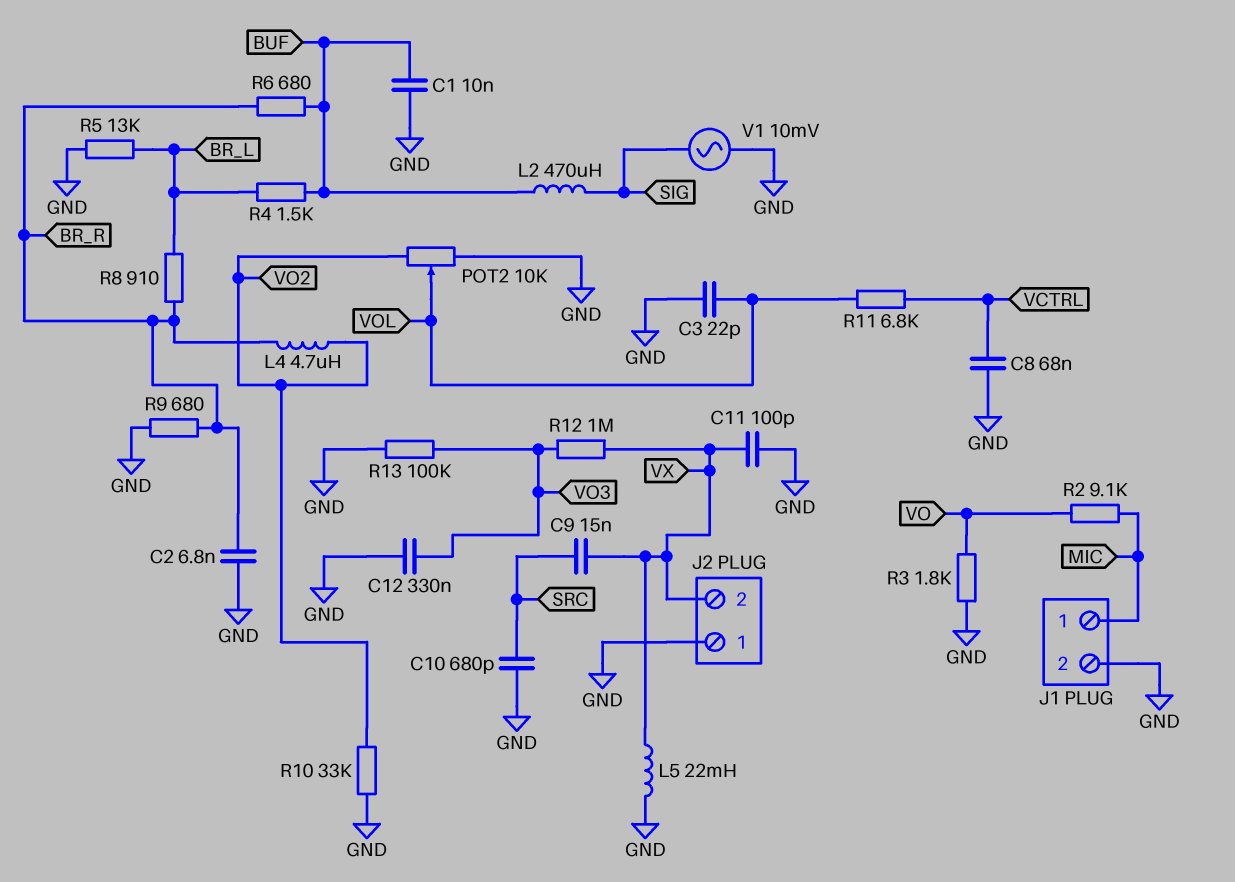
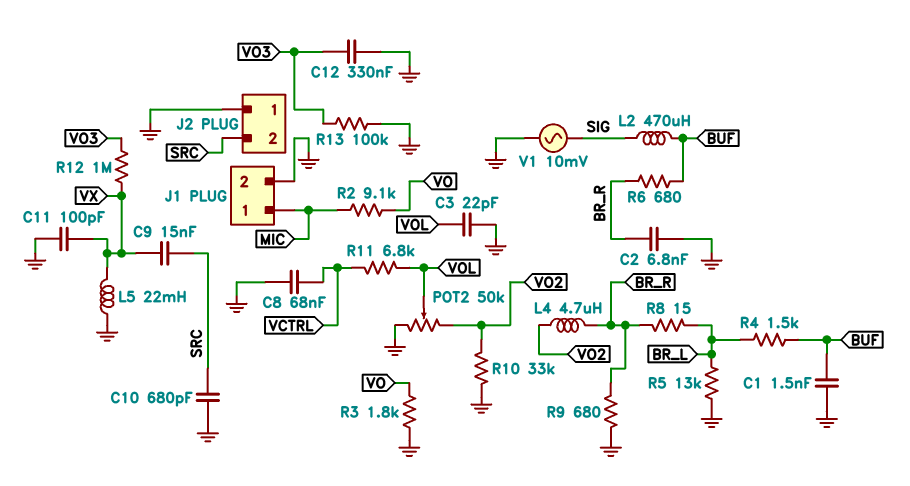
C1: 10nF (BUF, GND) -> 1.5nF (BUF, GND)
J2 pin 2: VX -> SRC
POT2: 10k (GND, VO2, wiper VOL) -> 50k (GND, VO2, wiper VOL)
R8: 910 (BR_L, BR_R) -> 15 (BR_L, BR_R)

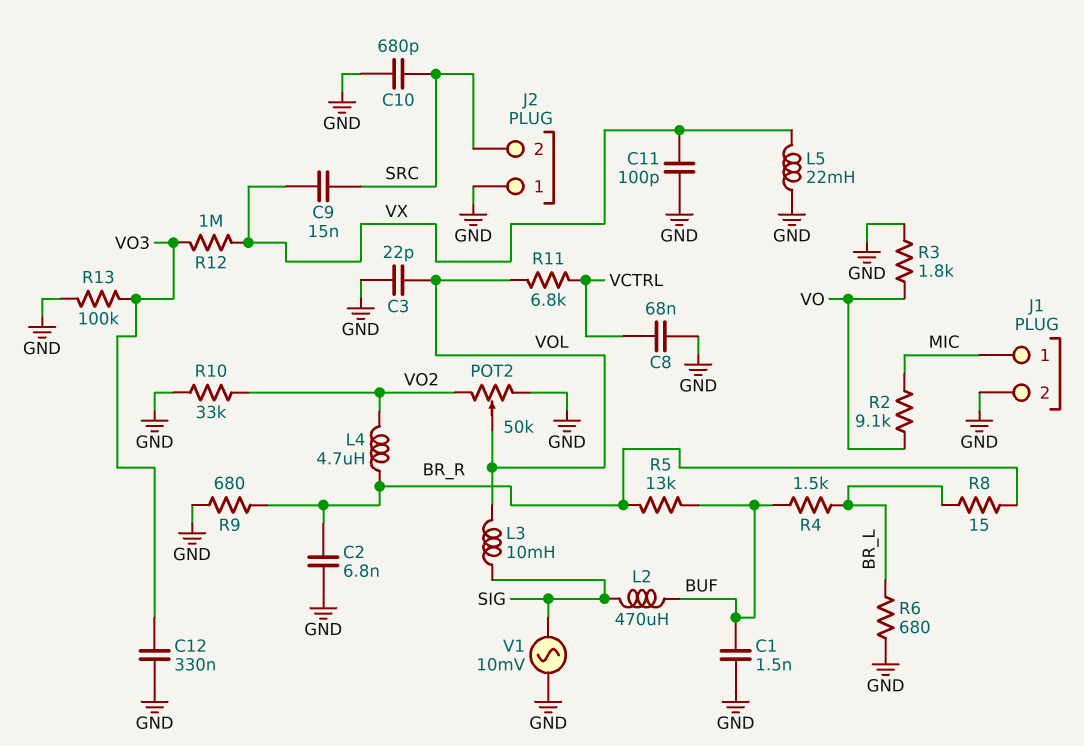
L3: none -> 10mH (SIG, VOL)
R5: 13k (BR_L, GND) -> 13k (BR_R, BUF)
R6: 680 (BR_R, BUF) -> 680 (BR_L, GND)

